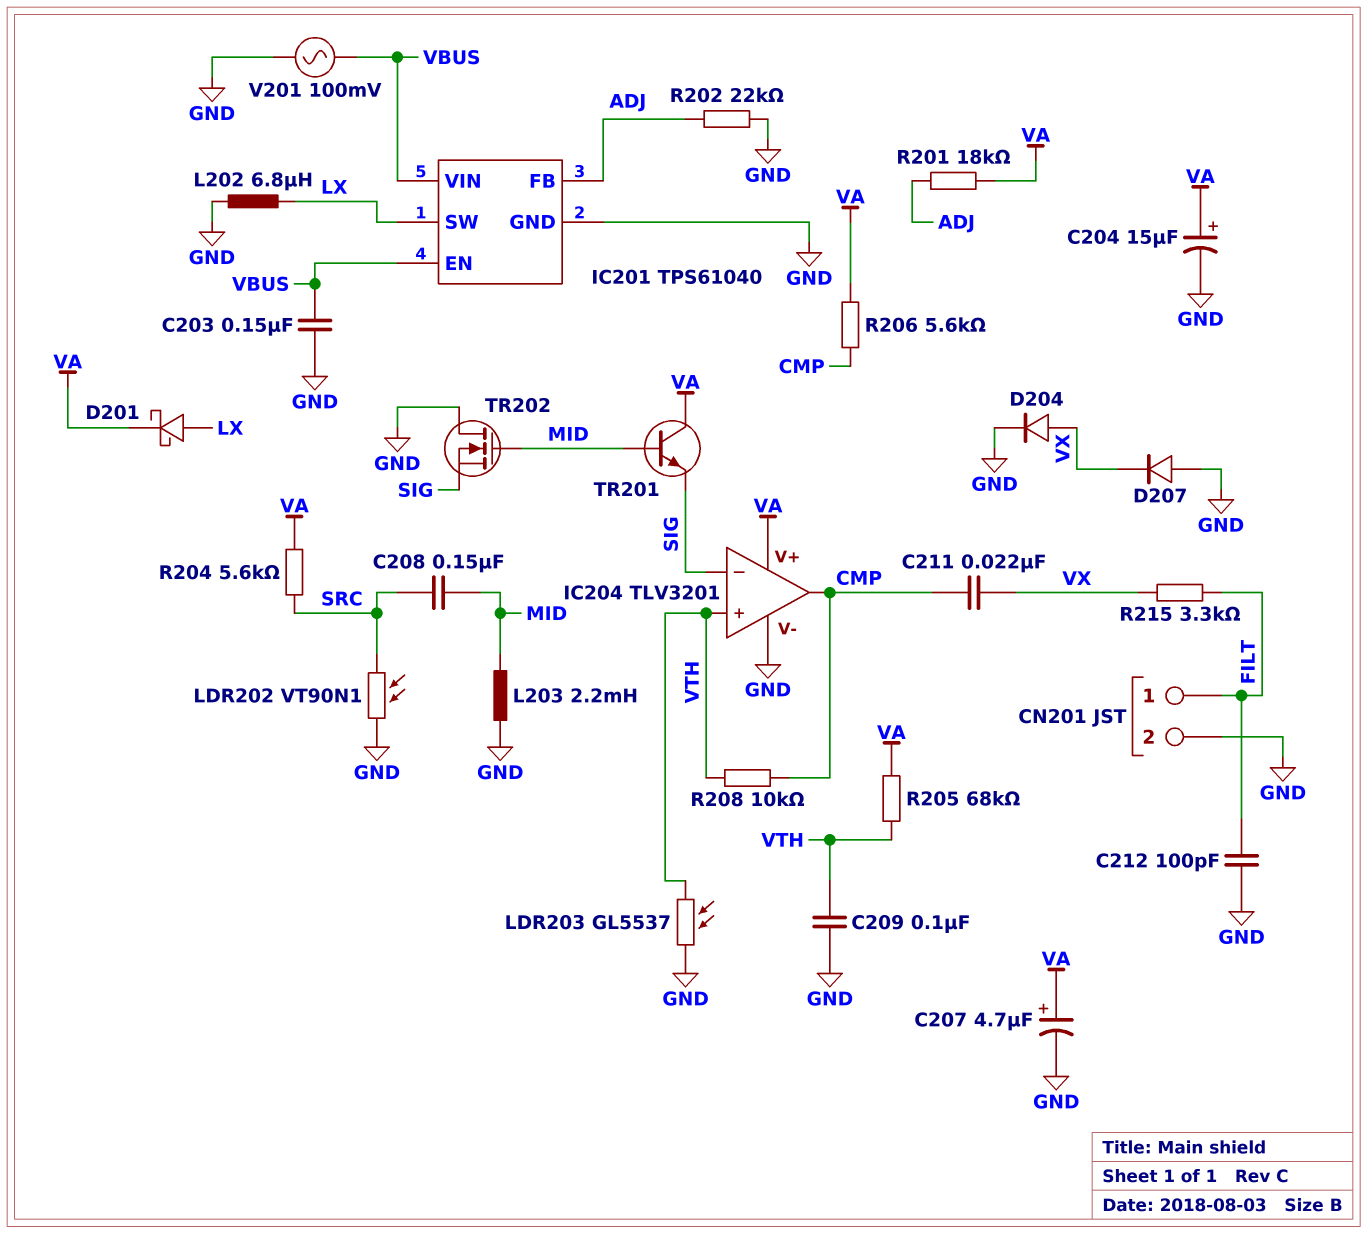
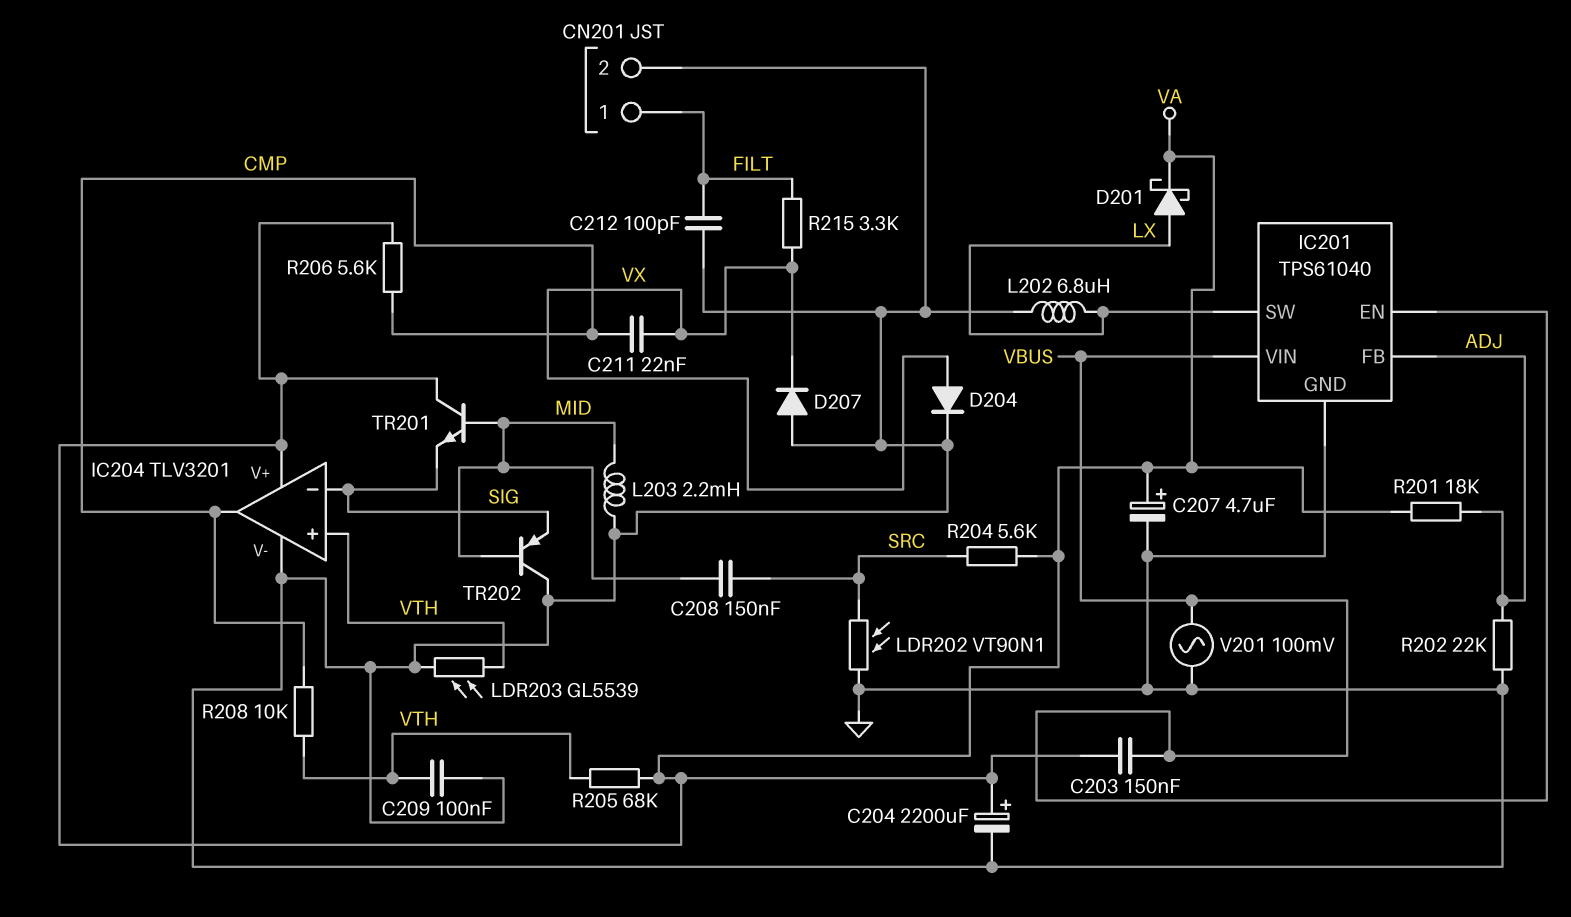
C203: 150nF (GND, VBUS) -> 150nF (VA, VBUS)
C204: 15uF (plus VA, minus GND) -> 2200uF (plus VA, minus GND)
LDR203: GL5537 (GND, VTH) -> GL5539 (GND, VTH)
TR202: NMOS (G MID, D GND, S SIG) -> PNP (B MID, C GND, E SIG)

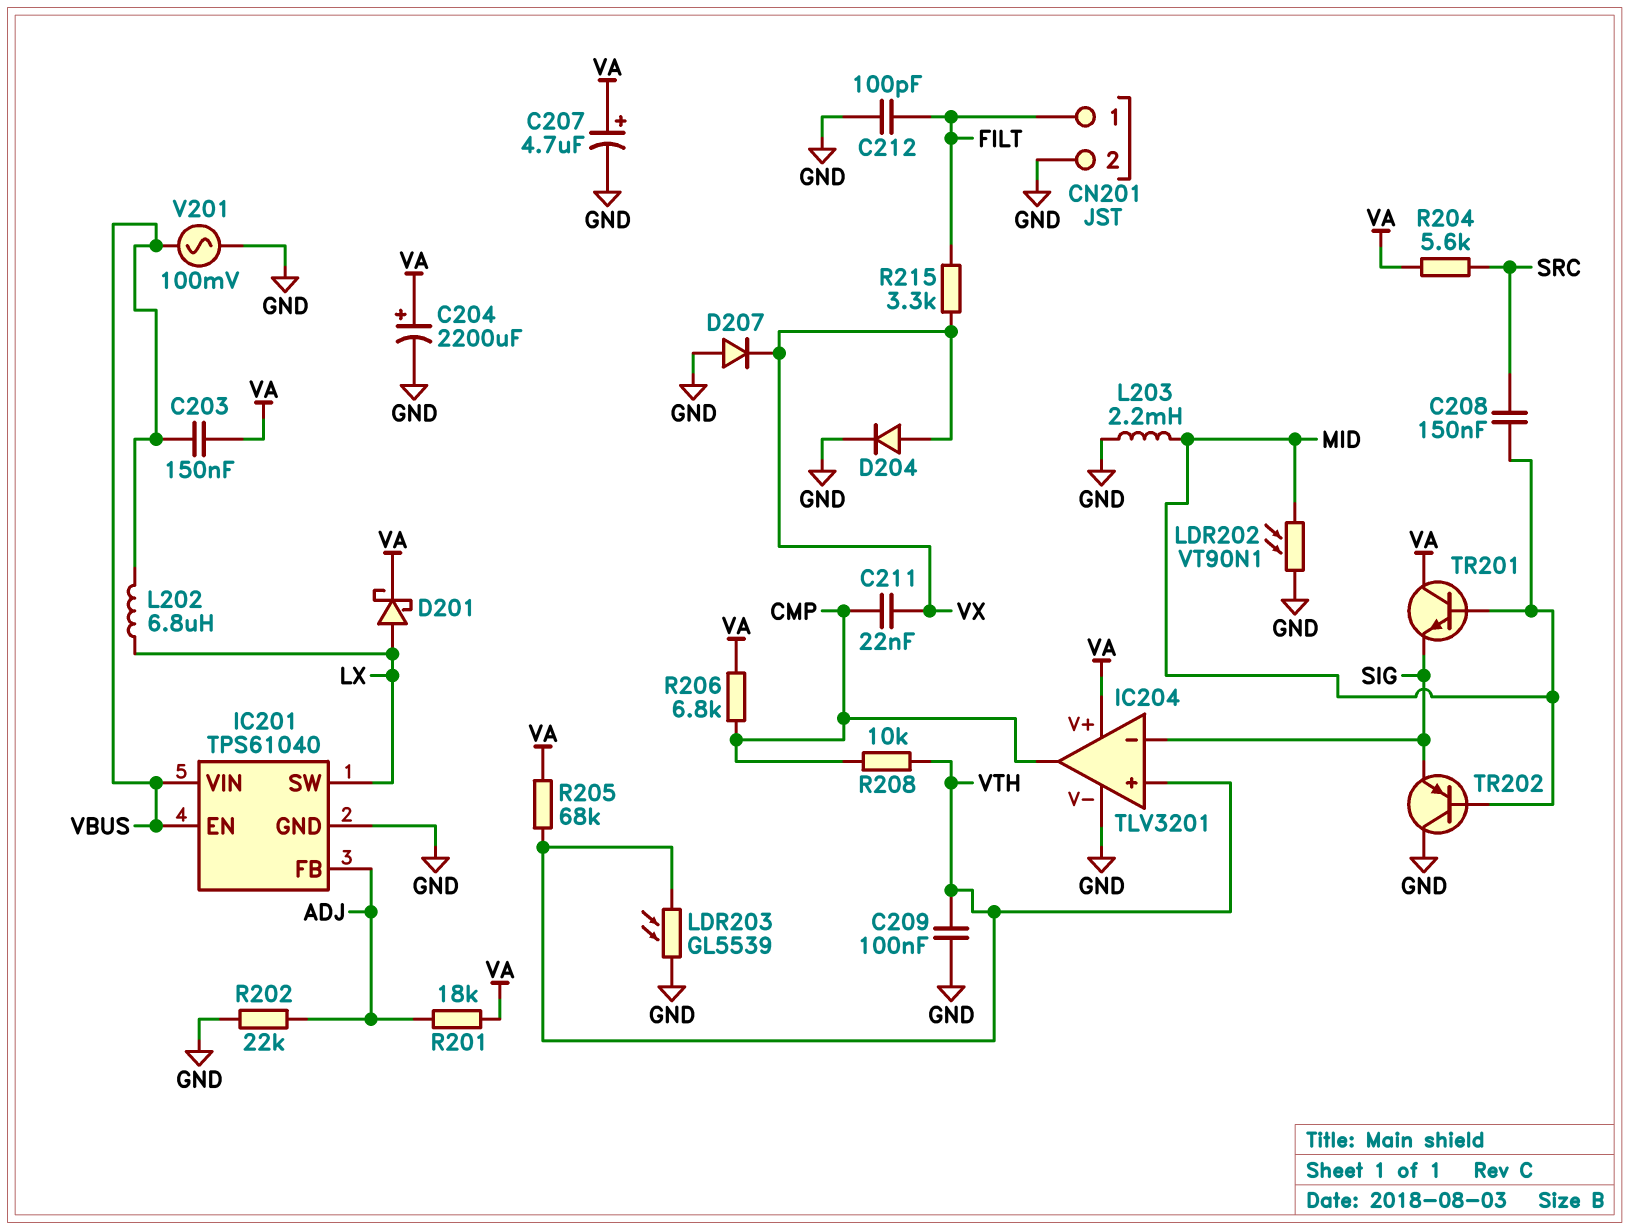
L202: 6.8uH (GND, LX) -> 6.8uH (LX, VBUS)
LDR202: VT90N1 (GND, SRC) -> VT90N1 (GND, MID)
R206: 5.6k (CMP, VA) -> 6.8k (CMP, VA)

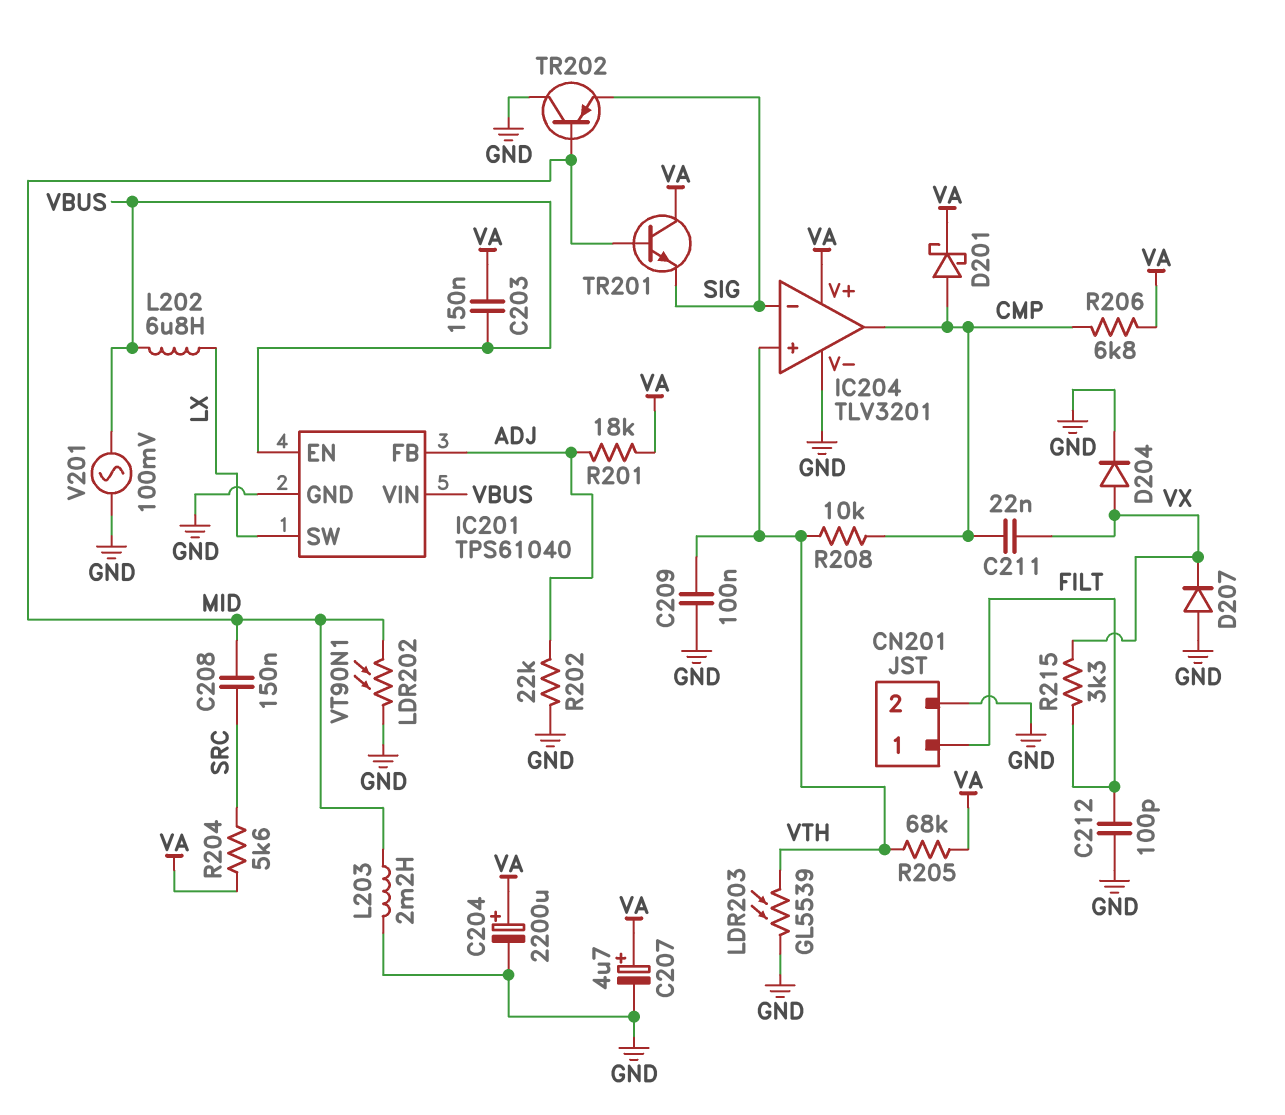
D201: schottky (A LX, K VA) -> schottky (A CMP, K VA)

